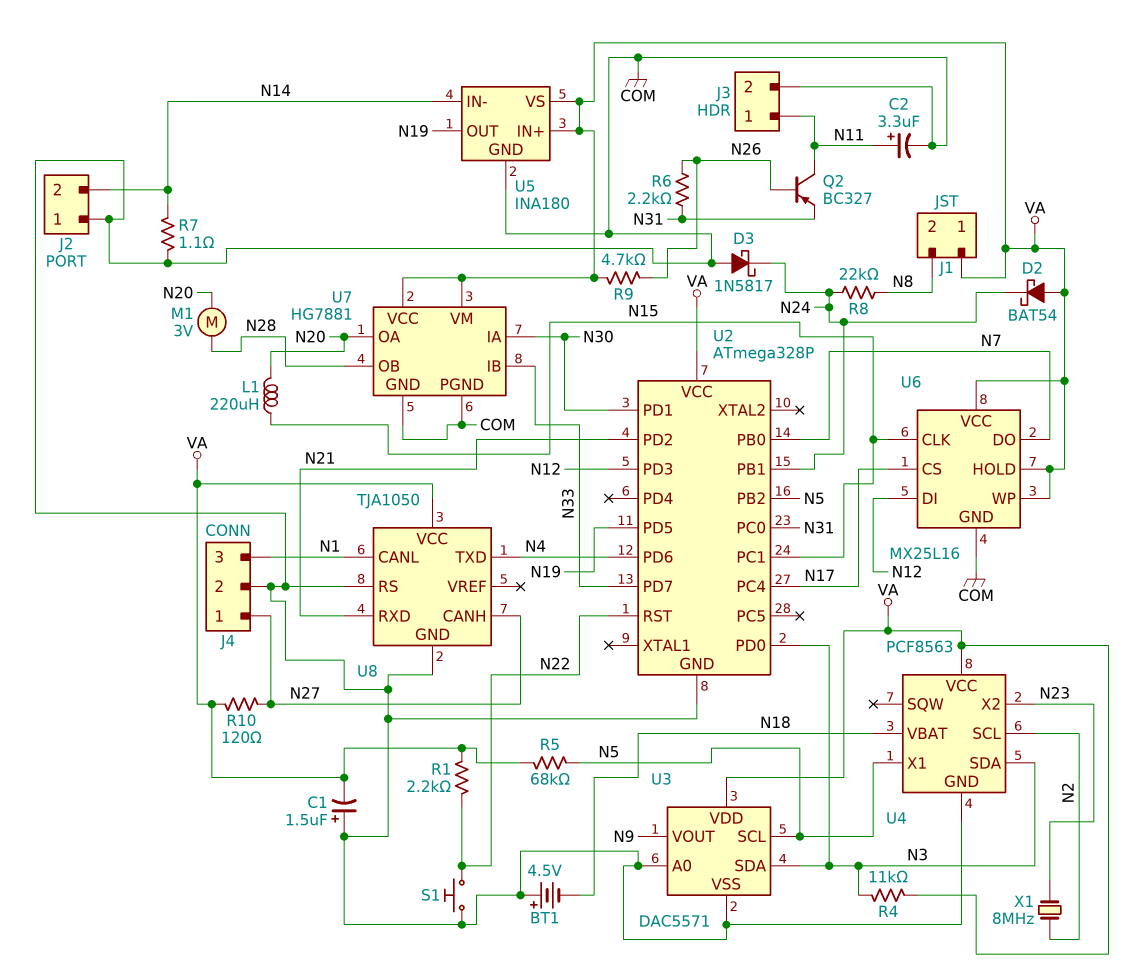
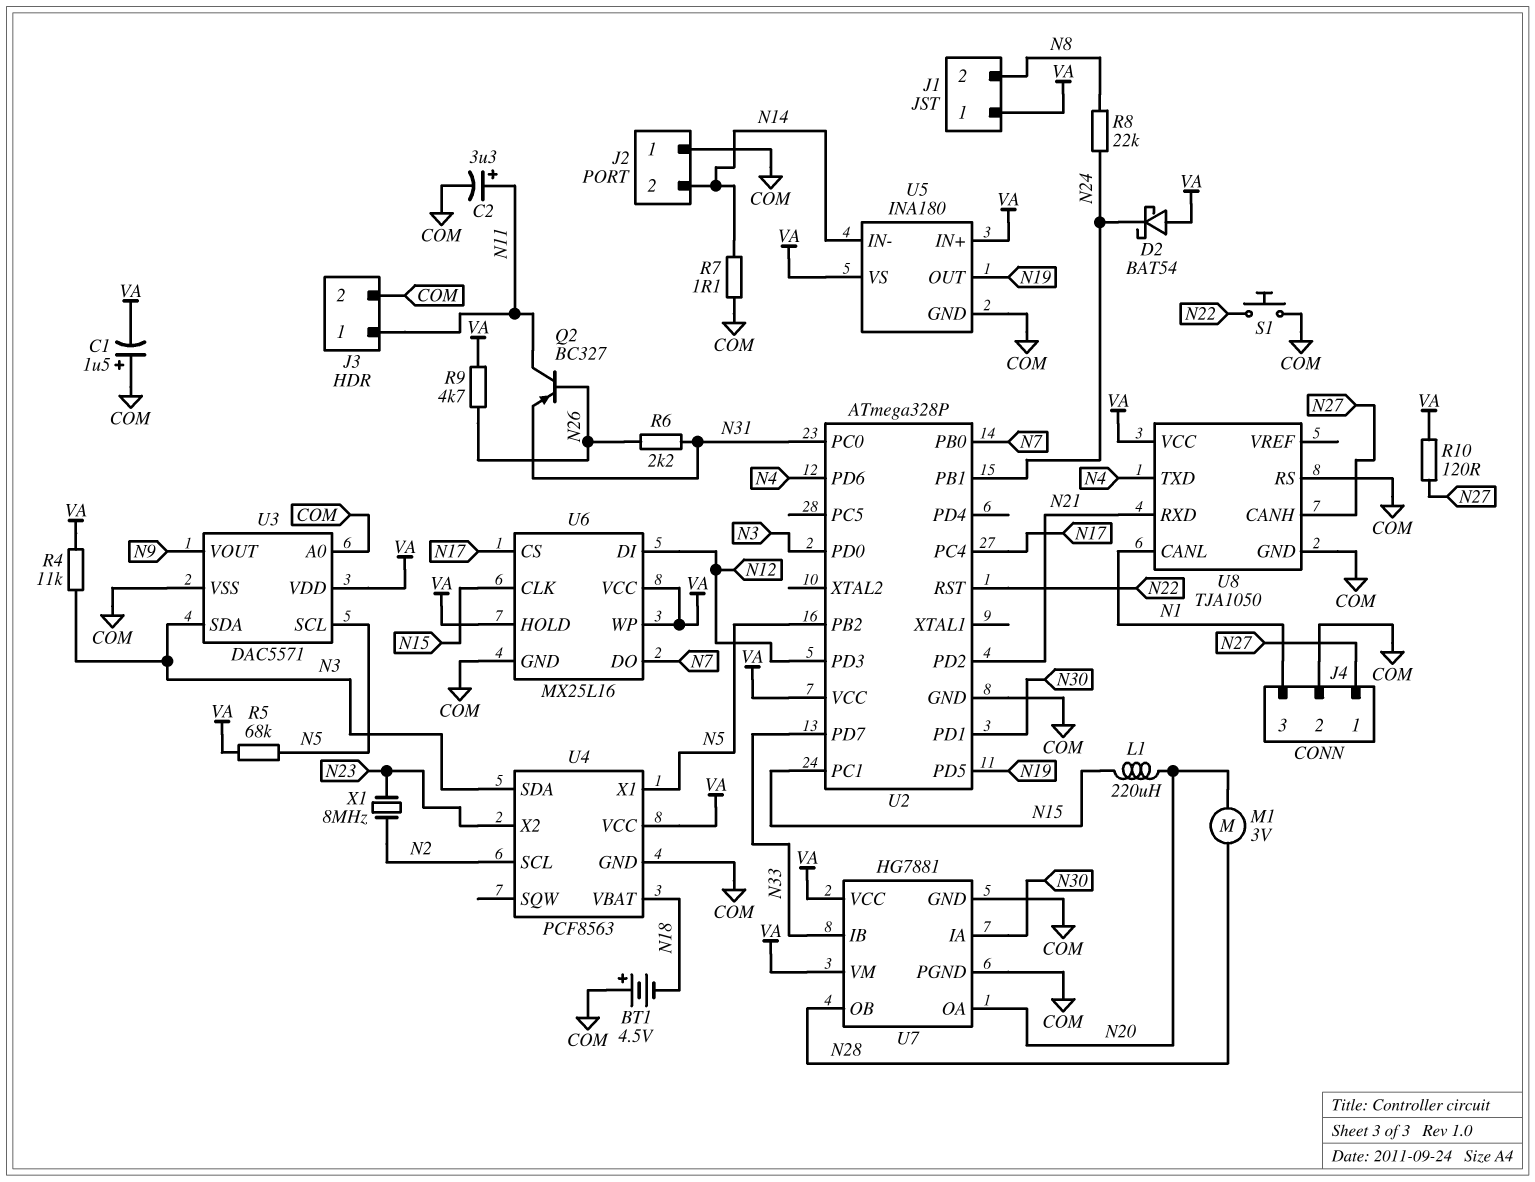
D3: schottky 1N5817 (A COM, K N24) -> none
R1: 2.2k (N22, VA) -> none

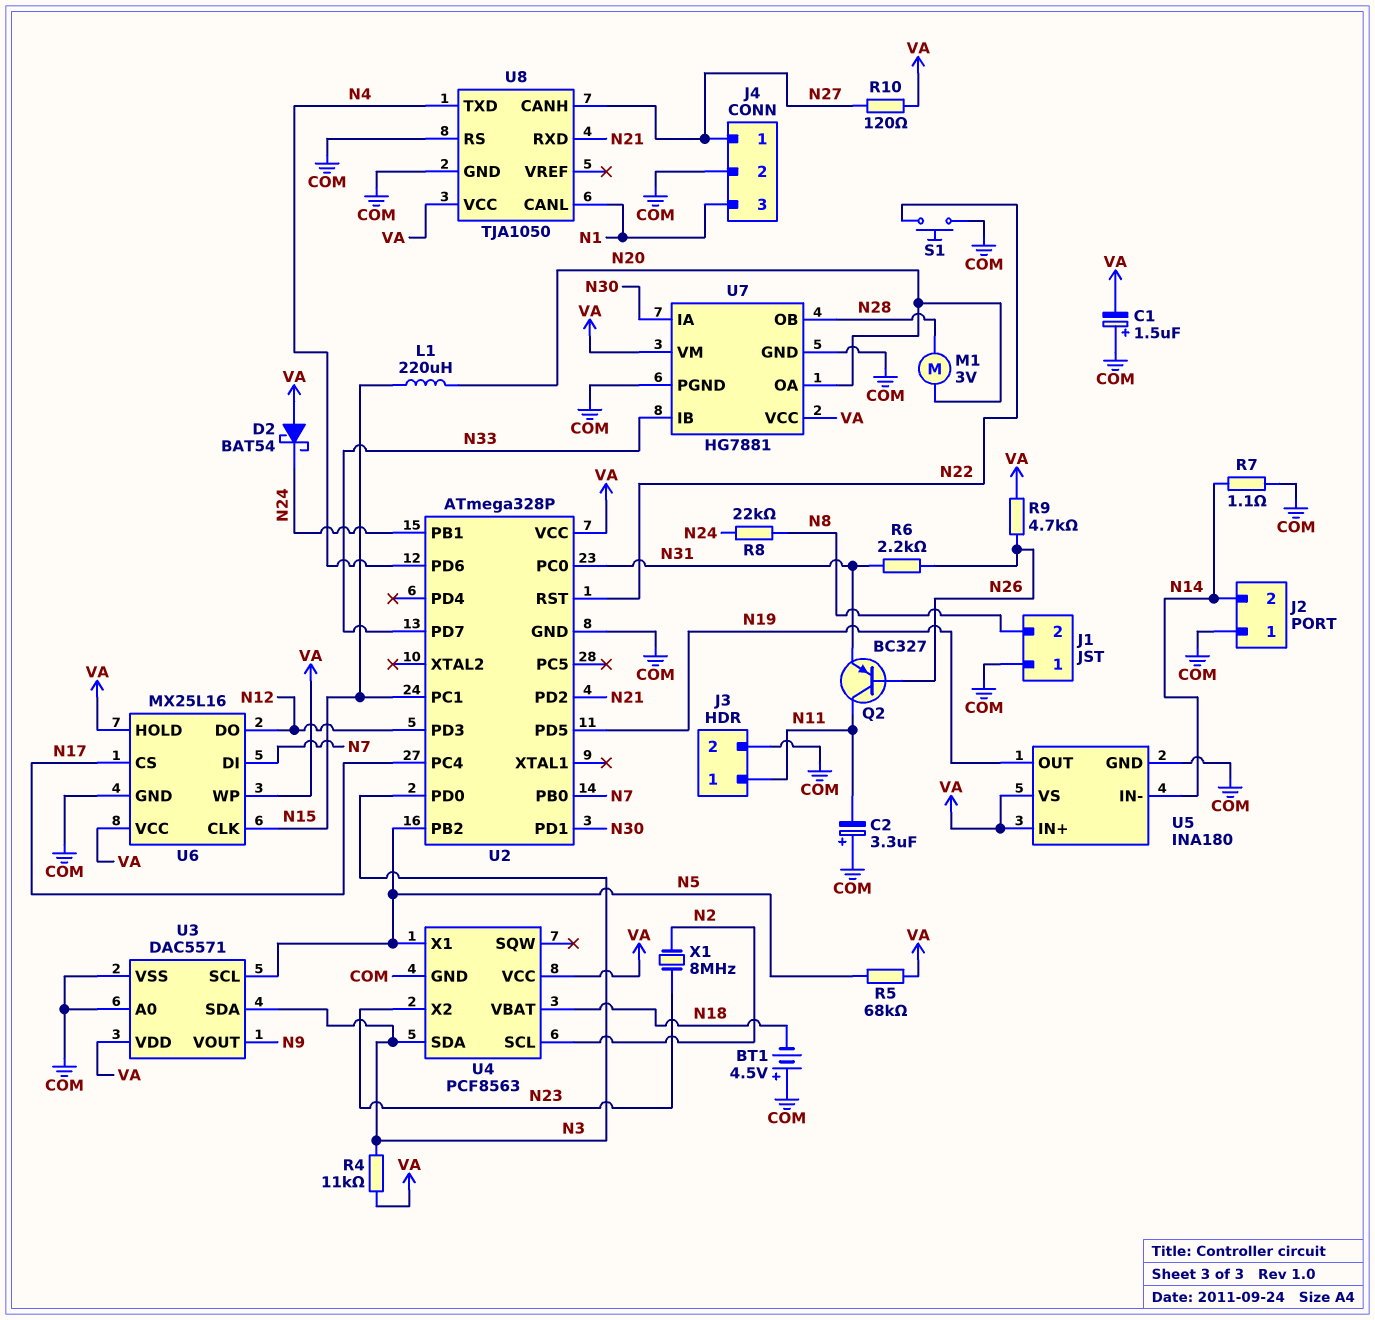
C2: 3.3uF (plus N11, minus COM) -> 3.3uF (plus COM, minus N11)
J1 pin 1: VA -> COM
U6 pin DI: N12 -> N7
U6 pin DO: N7 -> N12

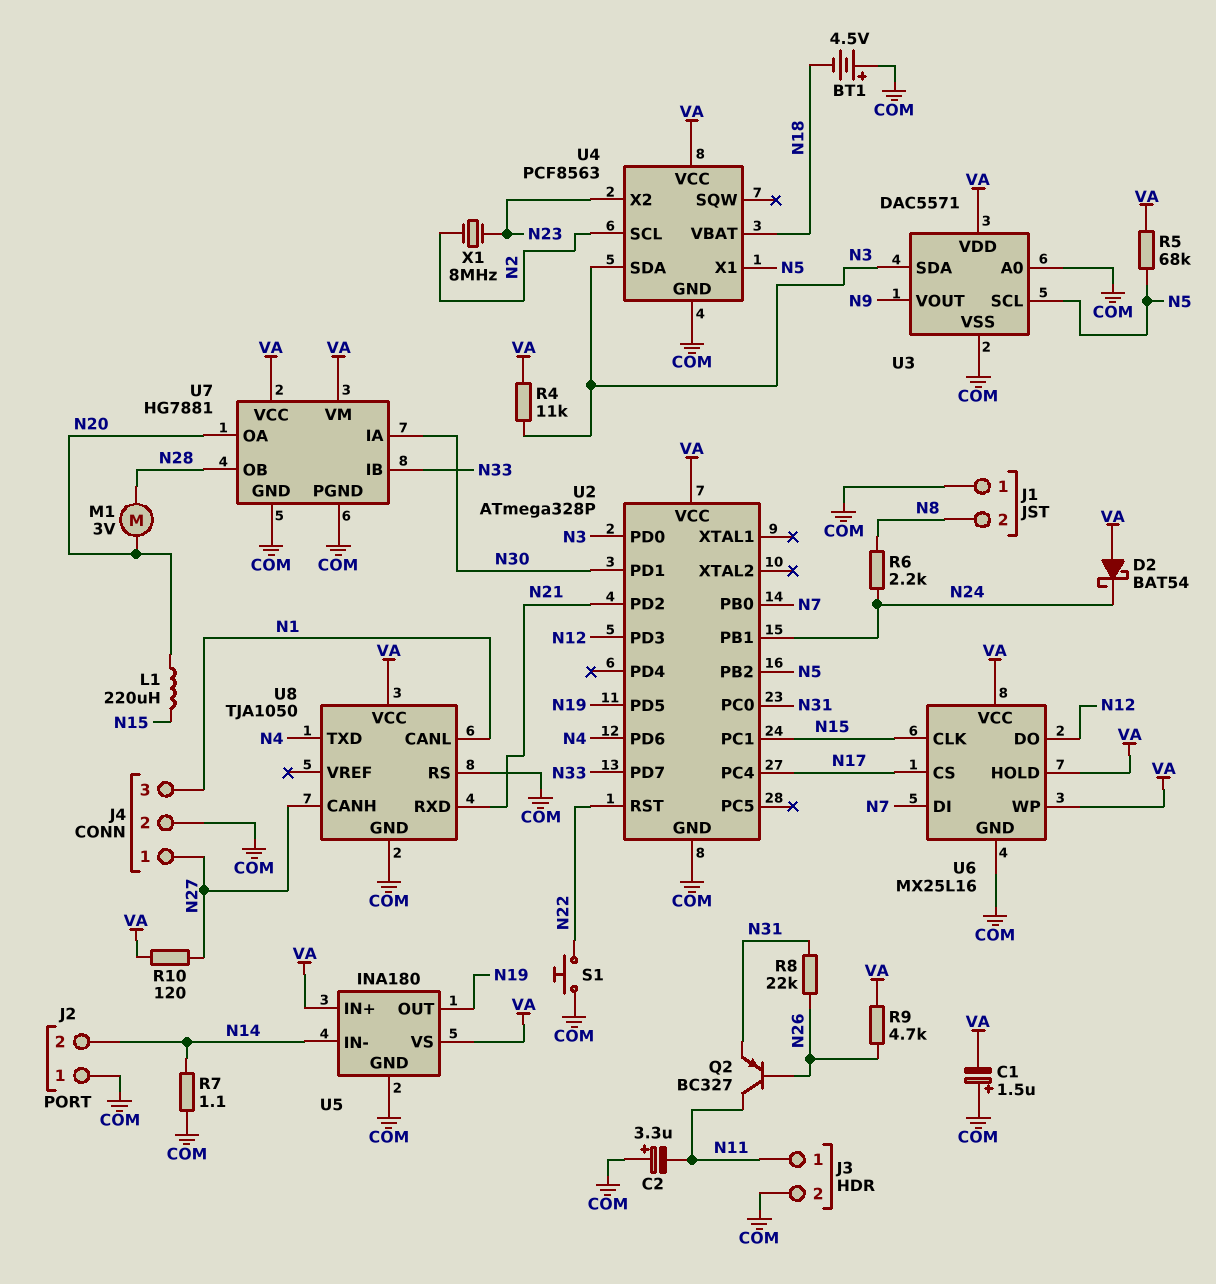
R6: 2.2k (N26, N31) -> 2.2k (N8, N24)
R8: 22k (N8, N24) -> 22k (N26, N31)

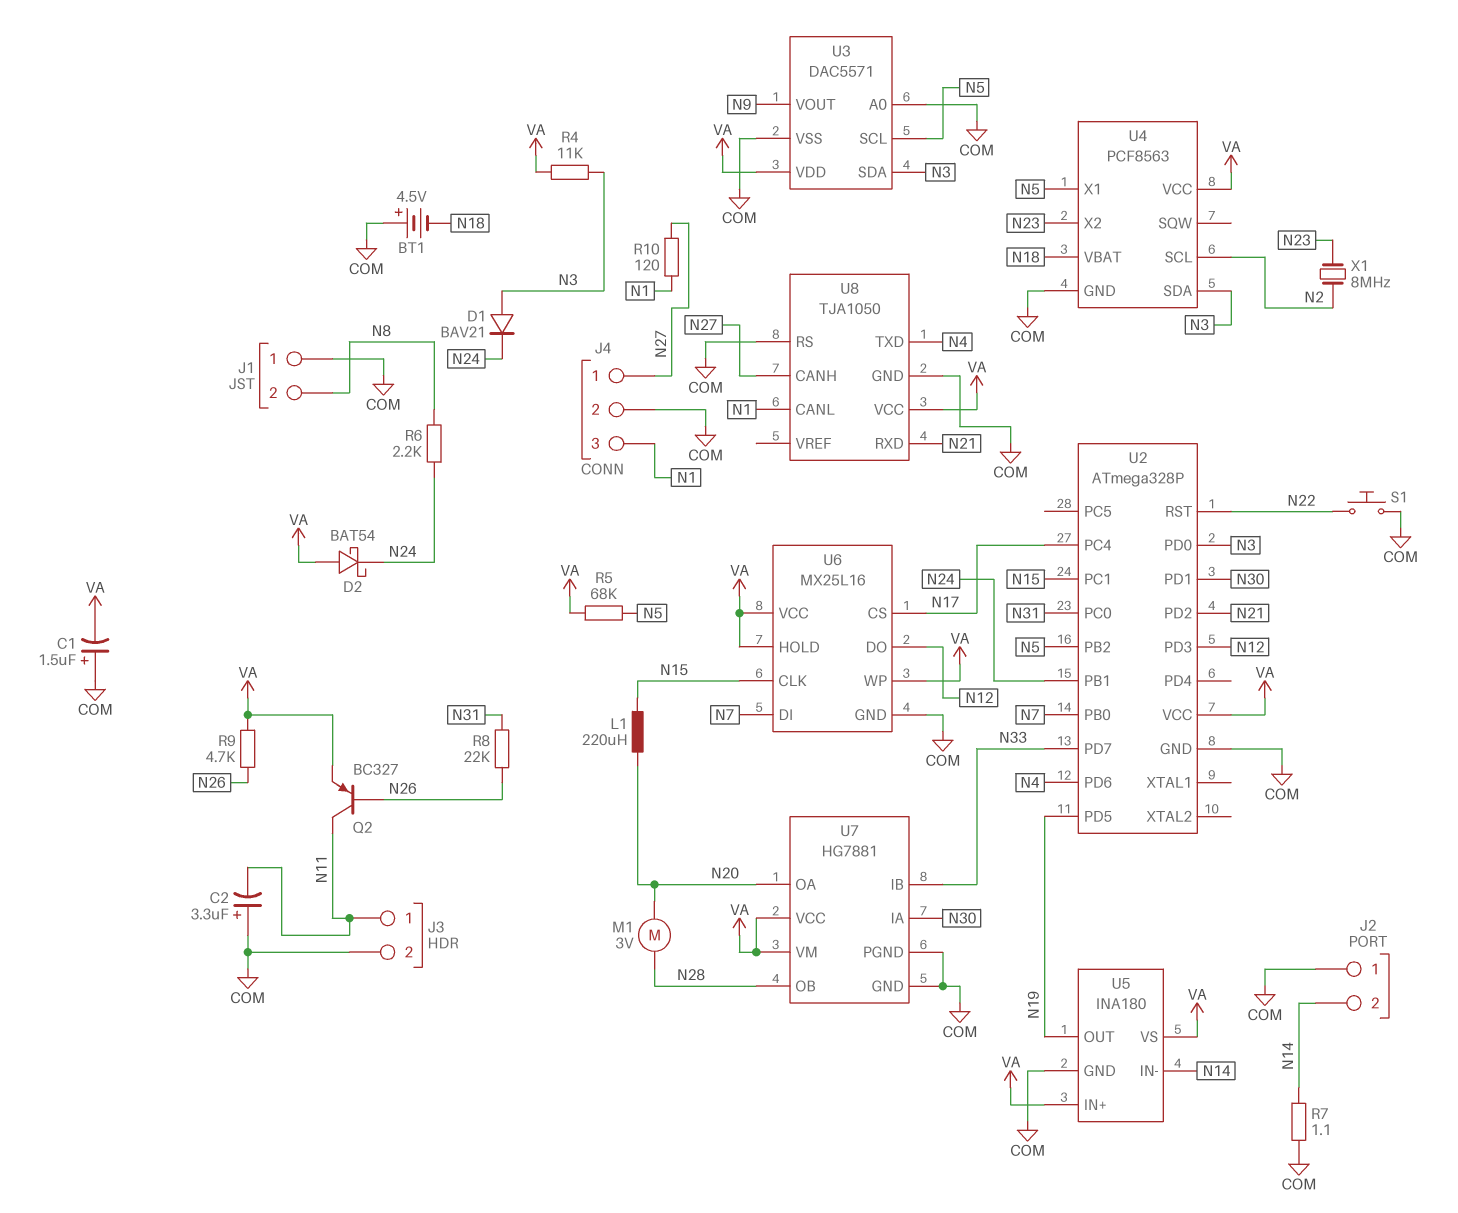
D1: none -> diode BAV21 (A N3, K N24)
Q2: PNP BC327 (B N26, C N11, E N31) -> PNP BC327 (B N26, C N11, E VA)
R10: 120 (N27, VA) -> 120 (N1, N27)

